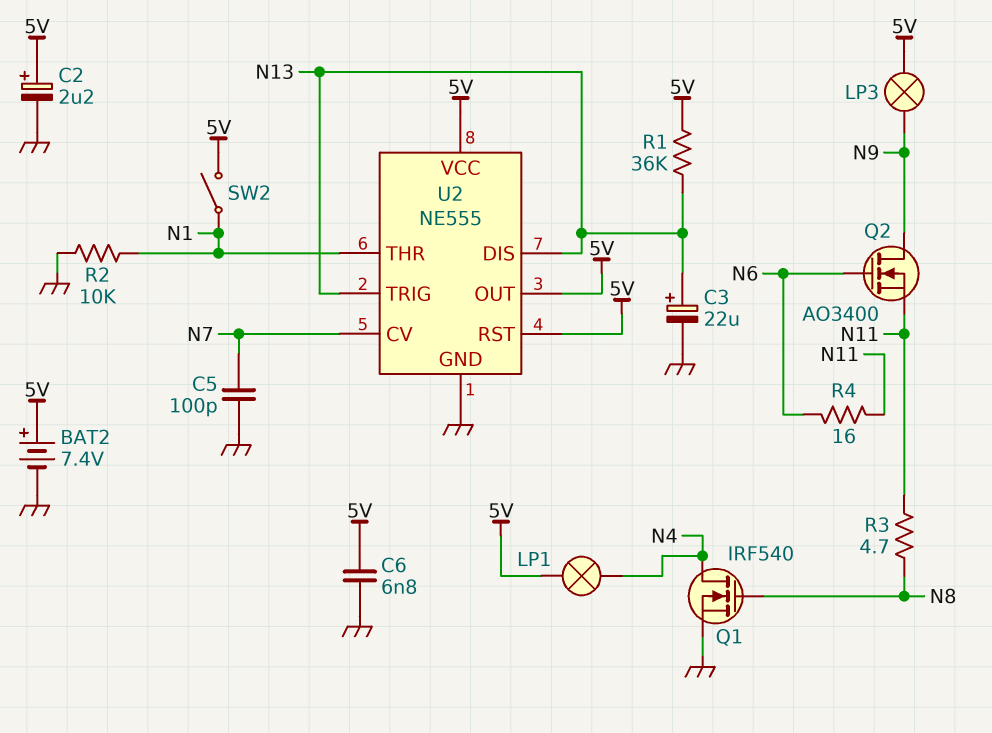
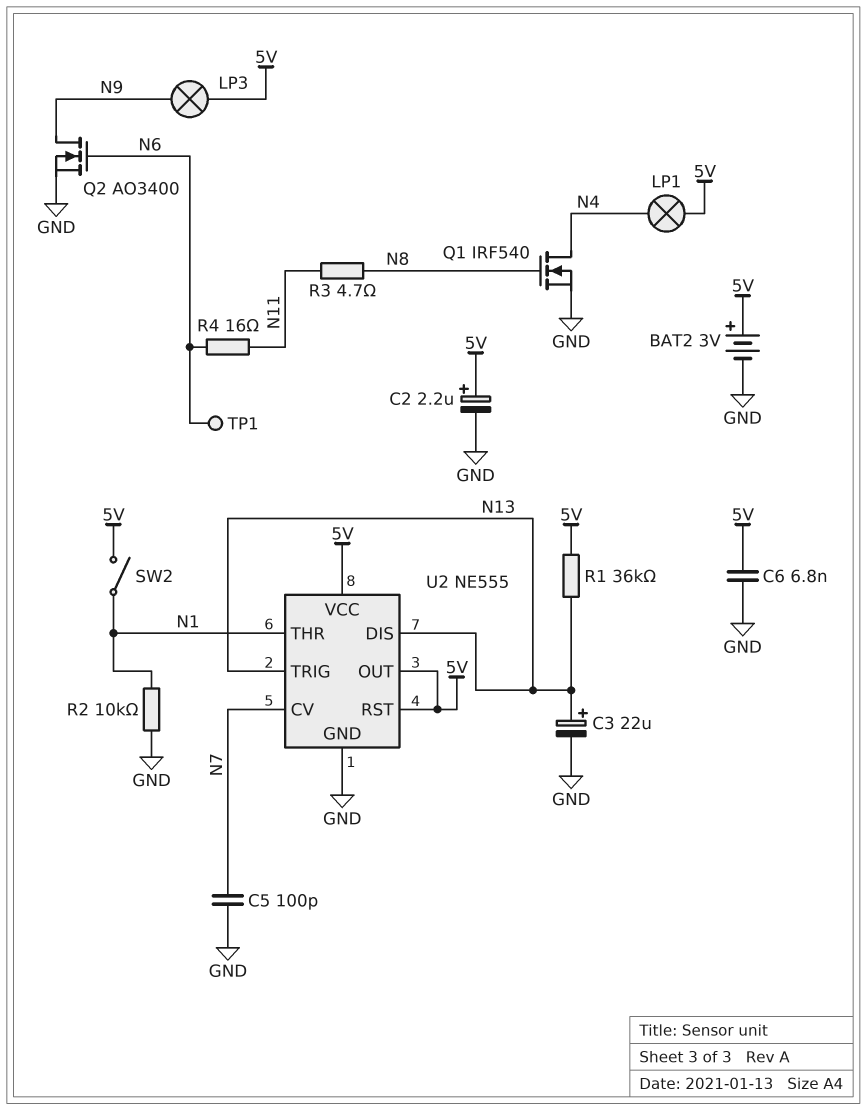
BAT2: 7.4V (plus 5V, minus GND) -> 3V (plus 5V, minus GND)
Q2: NMOS AO3400 (G N6, D N9, S N11) -> NMOS AO3400 (G N6, D N9, S GND)
TP1: none -> test point (N6)

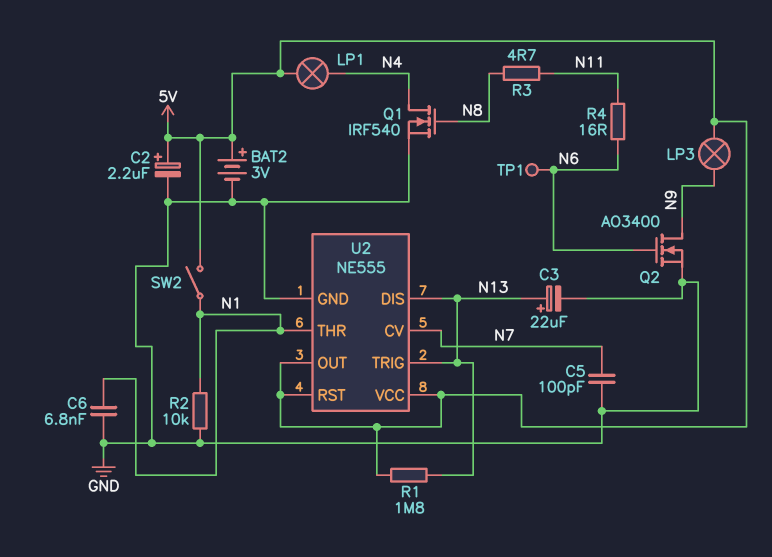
C6: 6.8nF (5V, GND) -> 6.8nF (GND, N1)
R1: 36k (5V, N13) -> 1.8M (5V, N13)

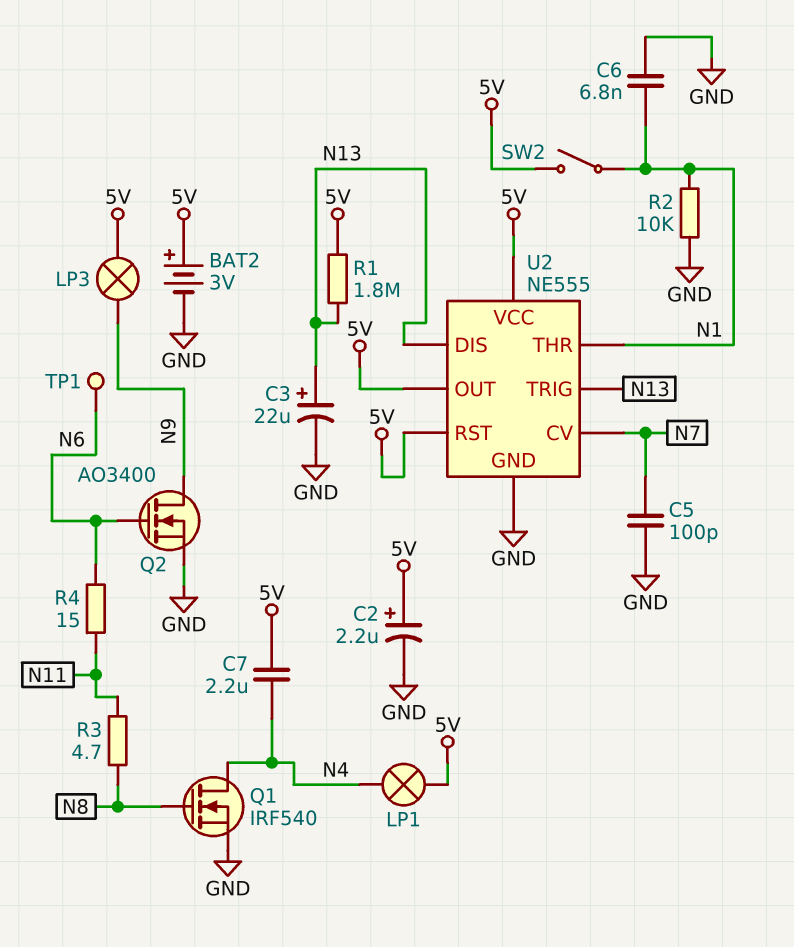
C7: none -> 2.2uF (5V, N4)
R4: 16 (N6, N11) -> 15 (N6, N11)

